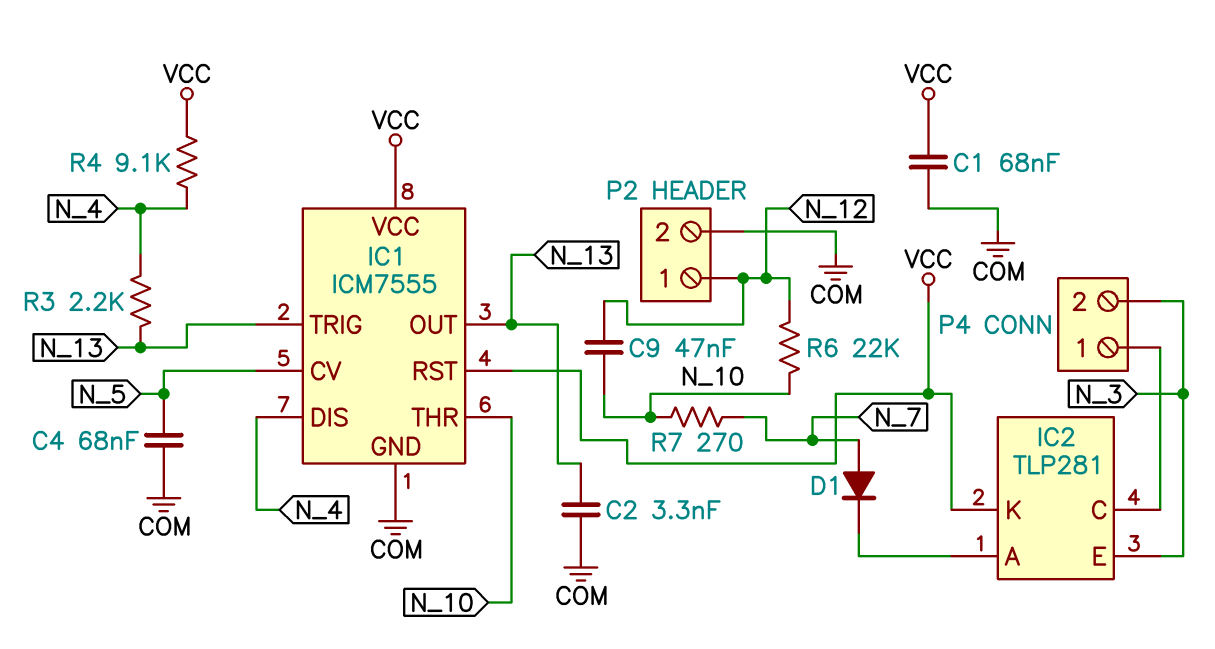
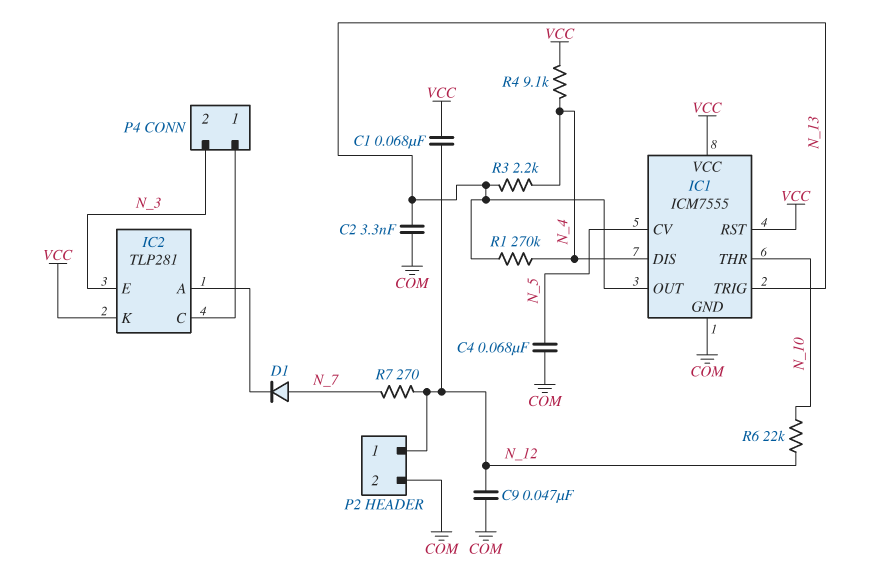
C1: 68nF (COM, VCC) -> 68nF (N_12, VCC)
C9: 47nF (N_10, N_12) -> 47nF (COM, N_12)
R1: none -> 270k (N_4, N_13)
R7: 270 (N_7, N_10) -> 270 (N_7, N_12)

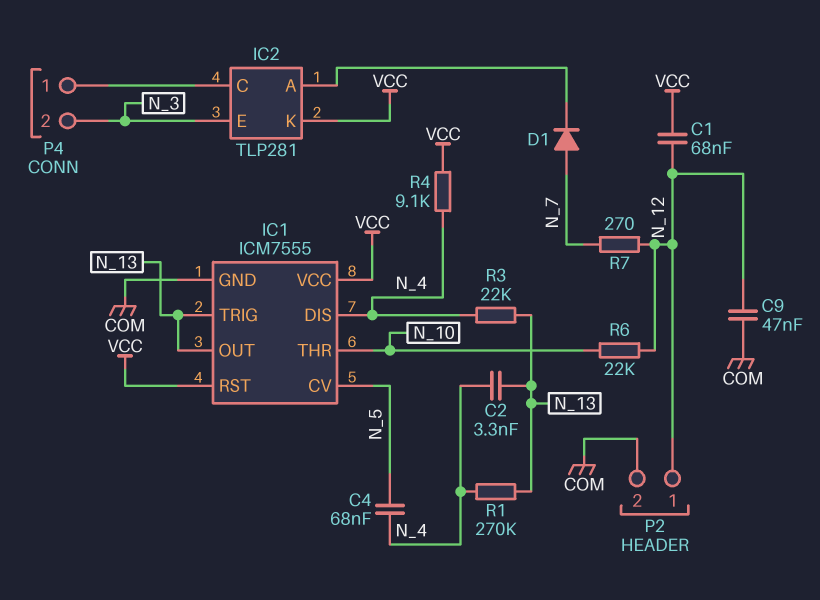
C2: 3.3nF (COM, N_13) -> 3.3nF (N_4, N_13)
C4: 68nF (COM, N_5) -> 68nF (N_4, N_5)
R3: 2.2k (N_4, N_13) -> 22k (N_4, N_13)

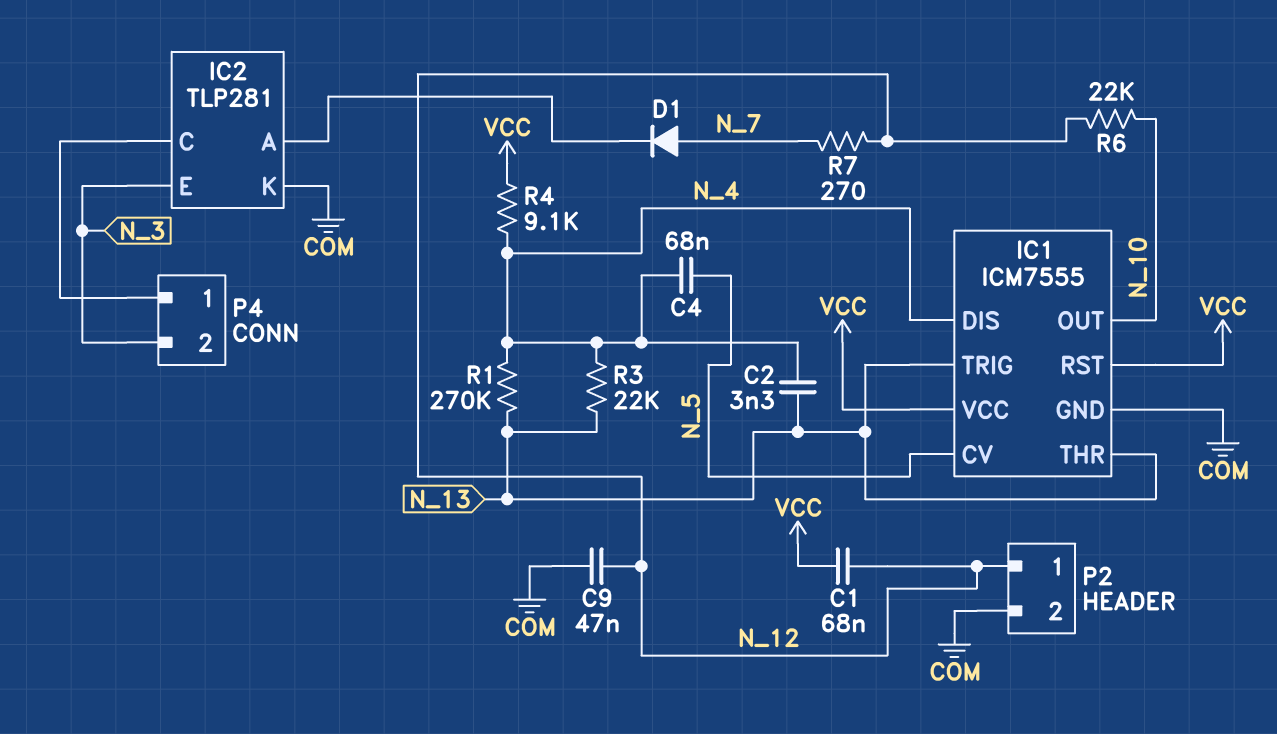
IC1 pin OUT: N_13 -> N_10
IC1 pin THR: N_10 -> N_13
IC2 pin K: VCC -> COM

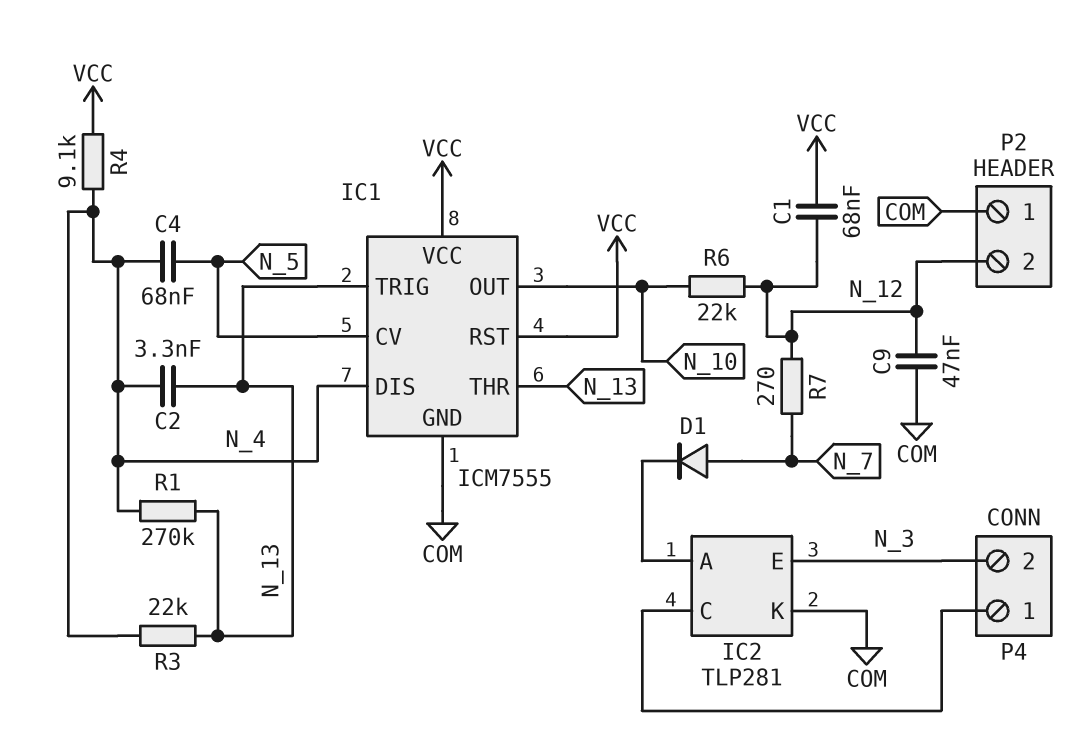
P2 pin 1: N_12 -> COM
P2 pin 2: COM -> N_12

